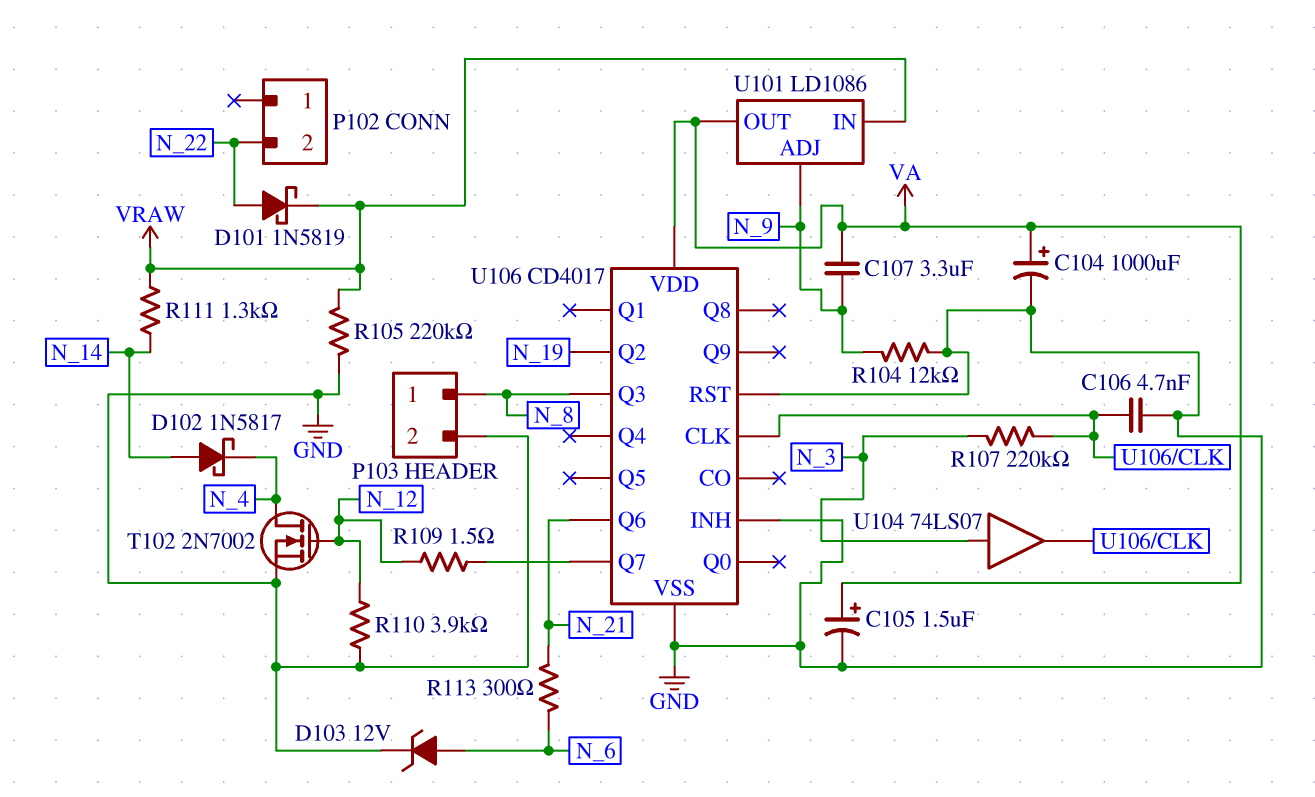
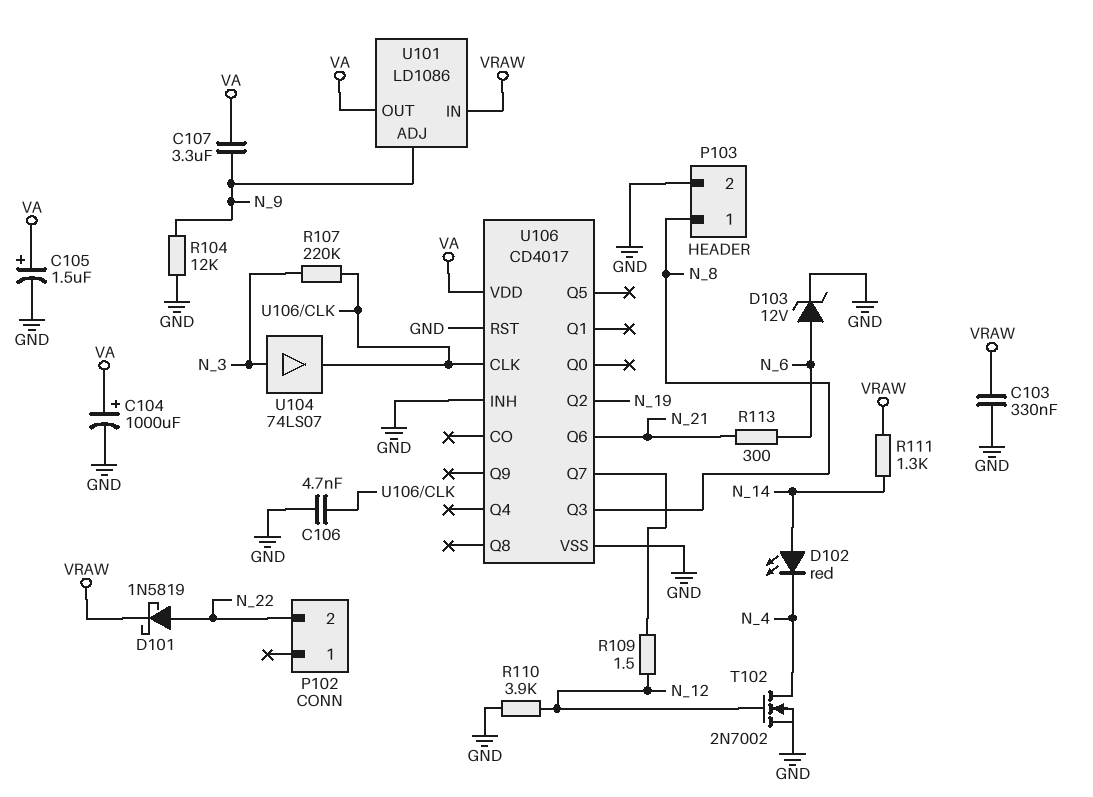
C103: none -> 330nF (GND, VRAW)
D102: schottky 1N5817 (A N_14, K N_4) -> LED red (A N_14, K N_4)
R105: 220k (GND, VRAW) -> none

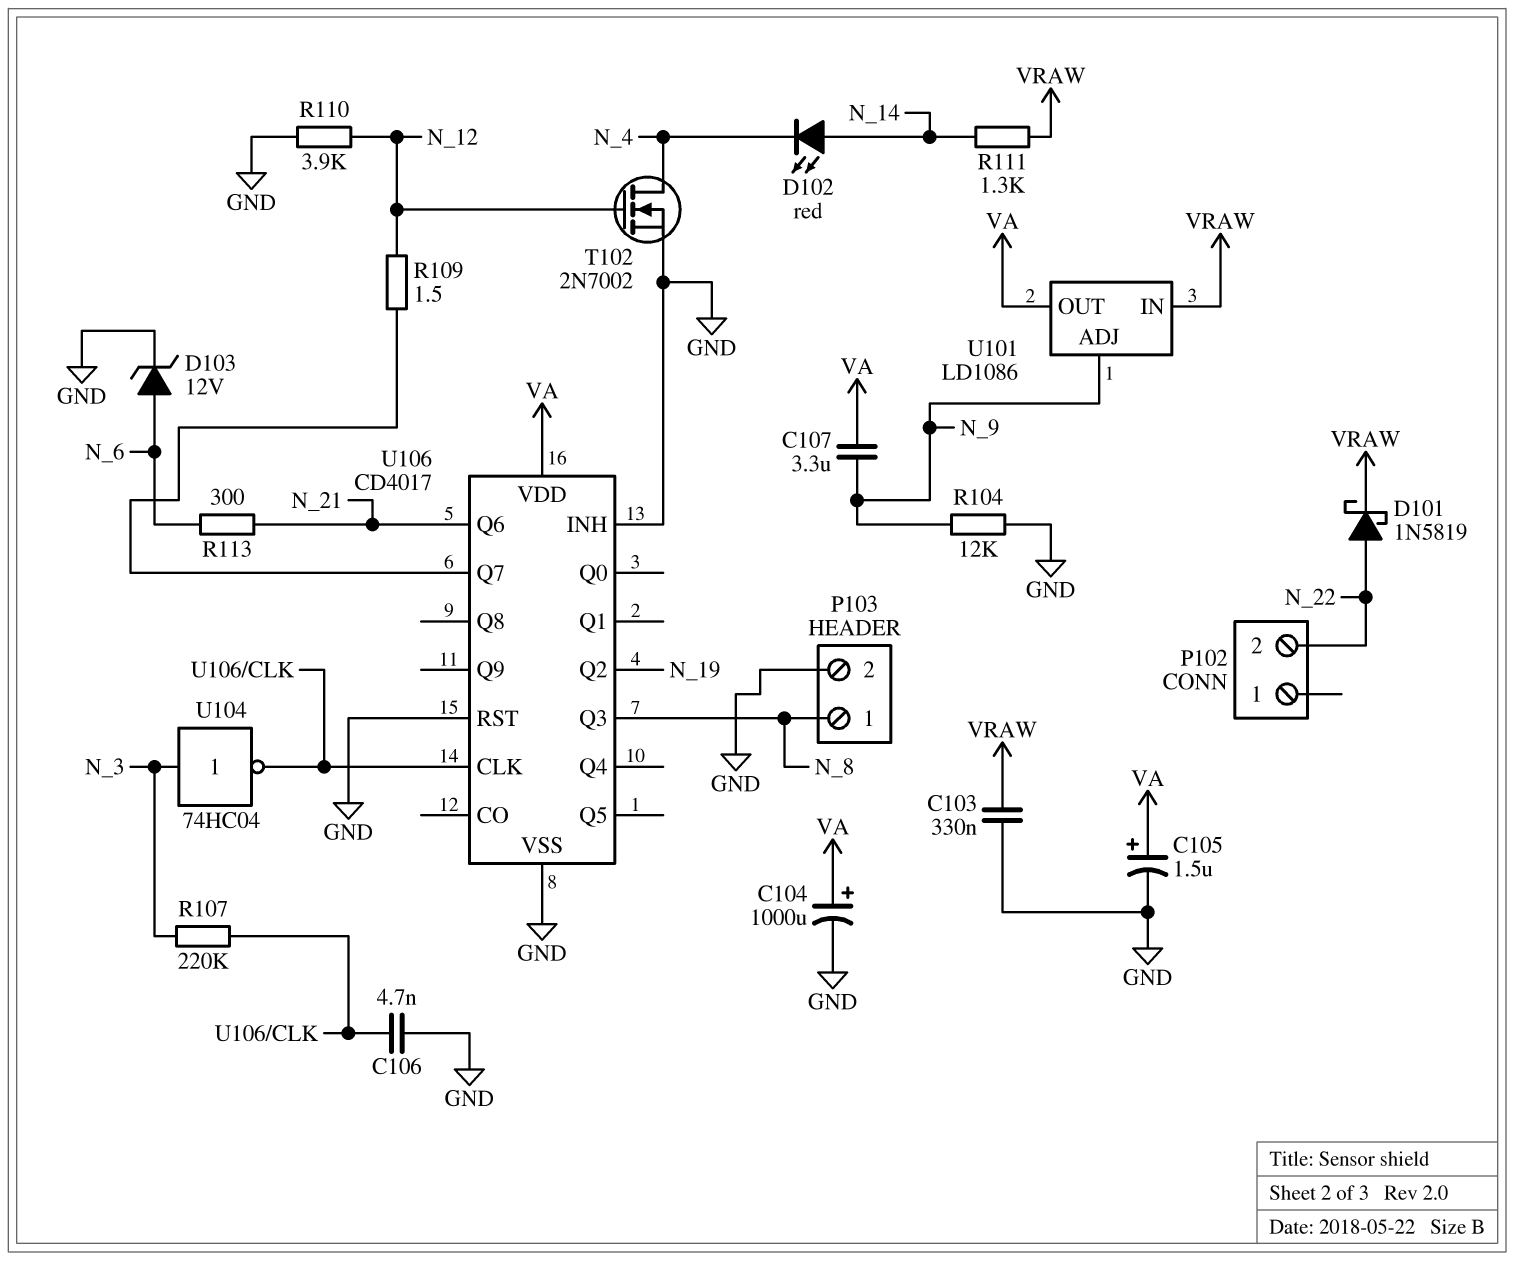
U104: buffer 74LS07 (in N_3, out U106/CLK) -> NOT 74HC04 (in N_3, out U106/CLK)

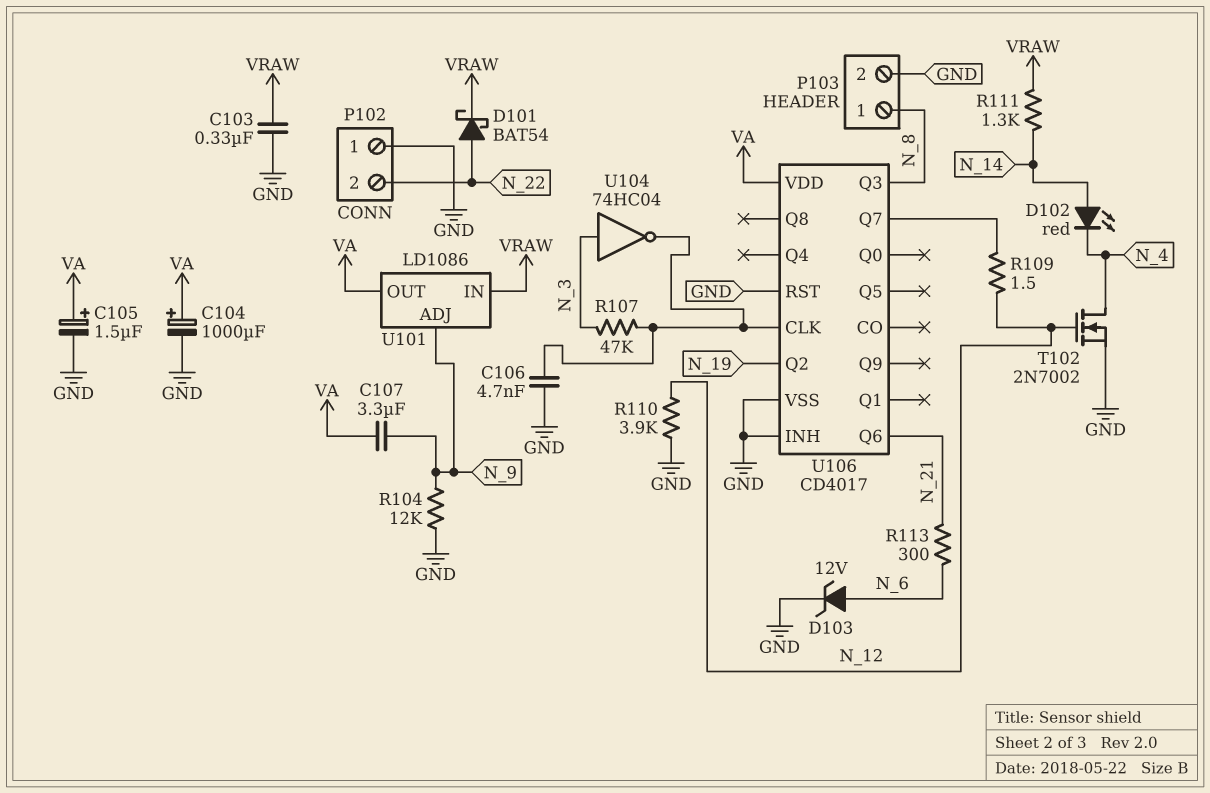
D101: schottky 1N5819 (A N_22, K VRAW) -> schottky BAT54 (A N_22, K VRAW)
P102 pin 1: none -> GND
R107: 220k (N_3, U106/CLK) -> 47k (N_3, U106/CLK)

